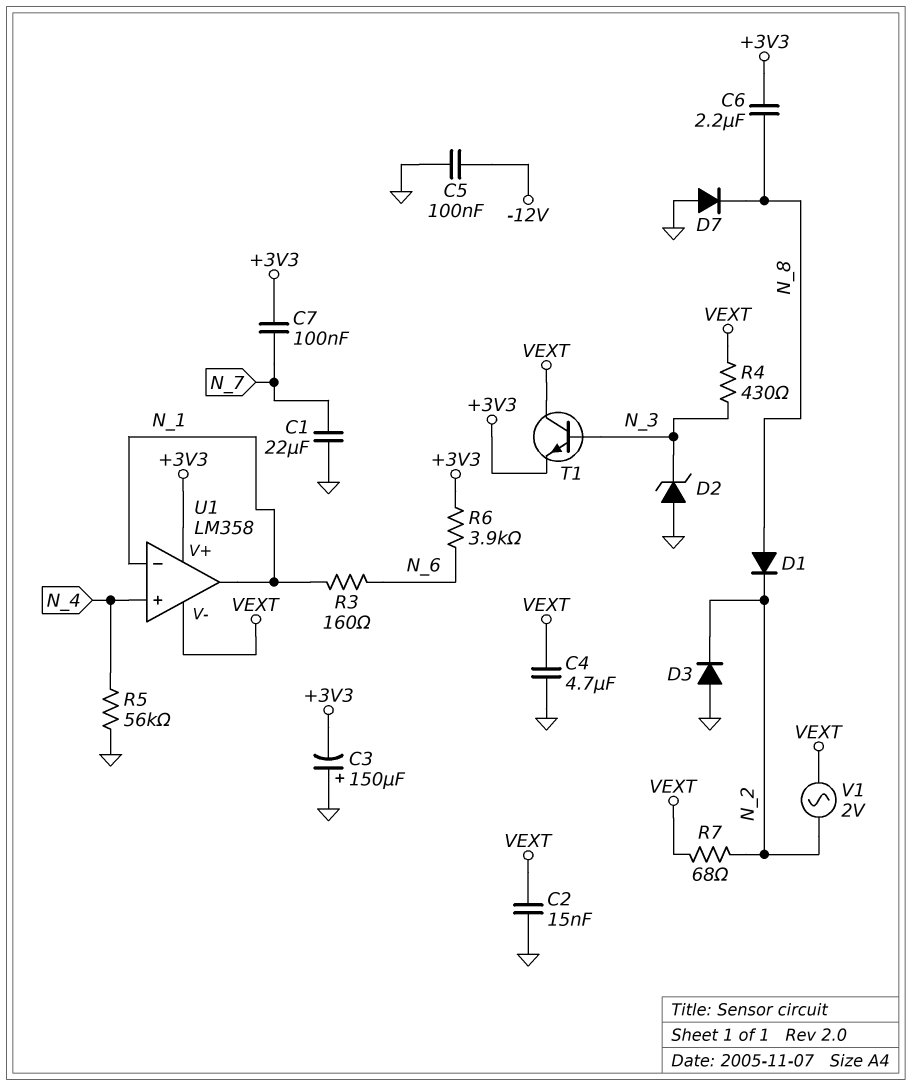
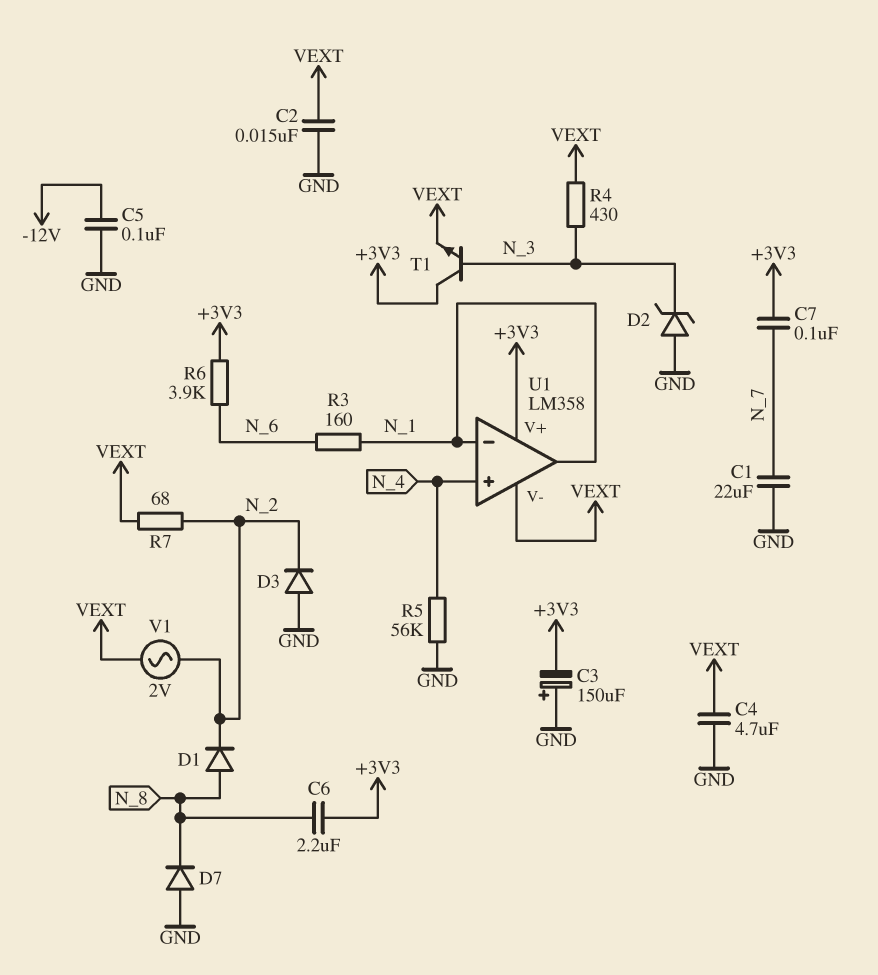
T1: NPN (B N_3, C VEXT, E +3V3) -> NPN (B N_3, C +3V3, E VEXT)

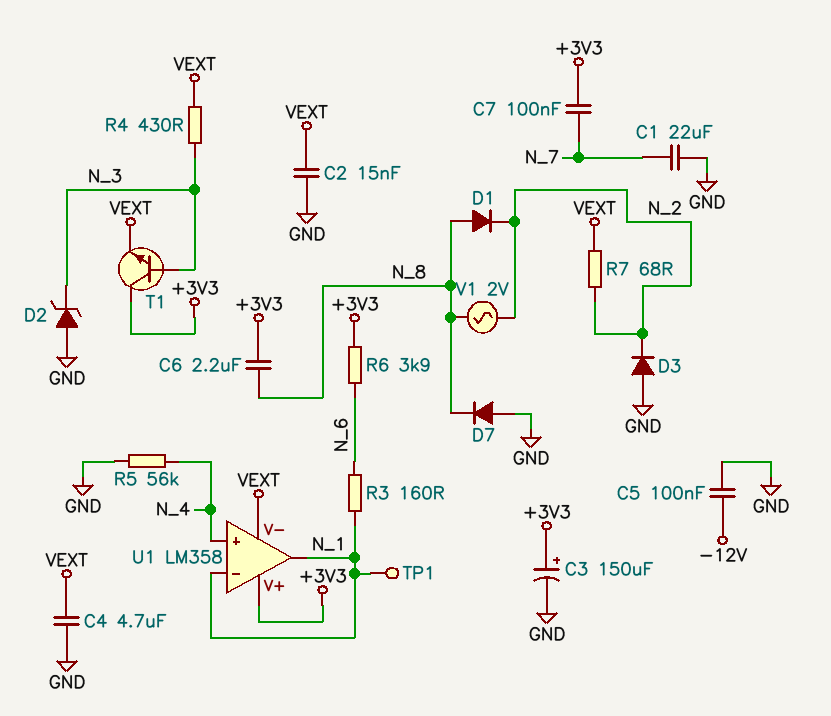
C3: 150uF (plus GND, minus +3V3) -> 150uF (plus +3V3, minus GND)
TP1: none -> test point (N_1)
V1: AC 2V (N_2, VEXT) -> AC 2V (N_2, N_8)

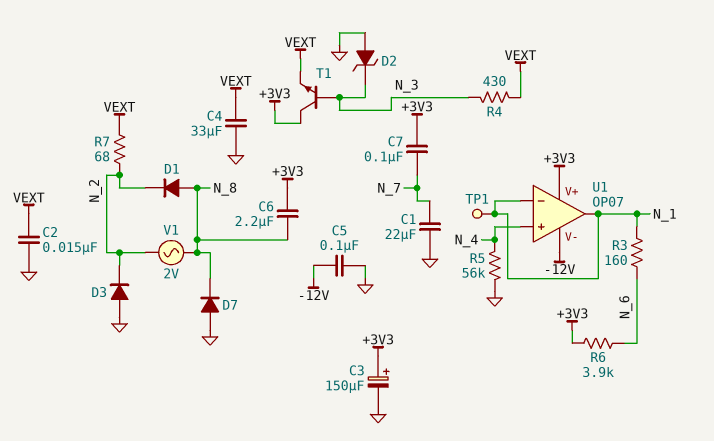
C4: 4.7uF (GND, VEXT) -> 33uF (GND, VEXT)
U1: LM358 -> OP07
U1 pin V-: VEXT -> -12V

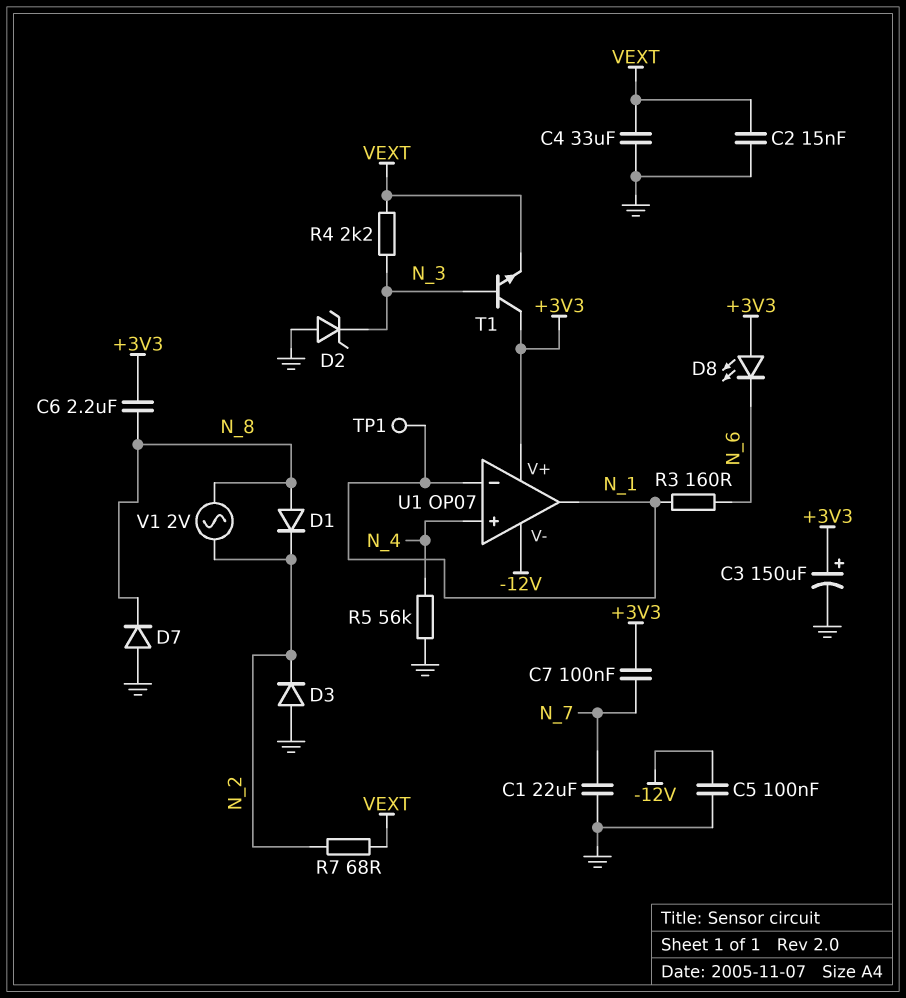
D8: none -> LED (A +3V3, K N_6)
R4: 430 (N_3, VEXT) -> 2.2k (N_3, VEXT)
R6: 3.9k (+3V3, N_6) -> none

